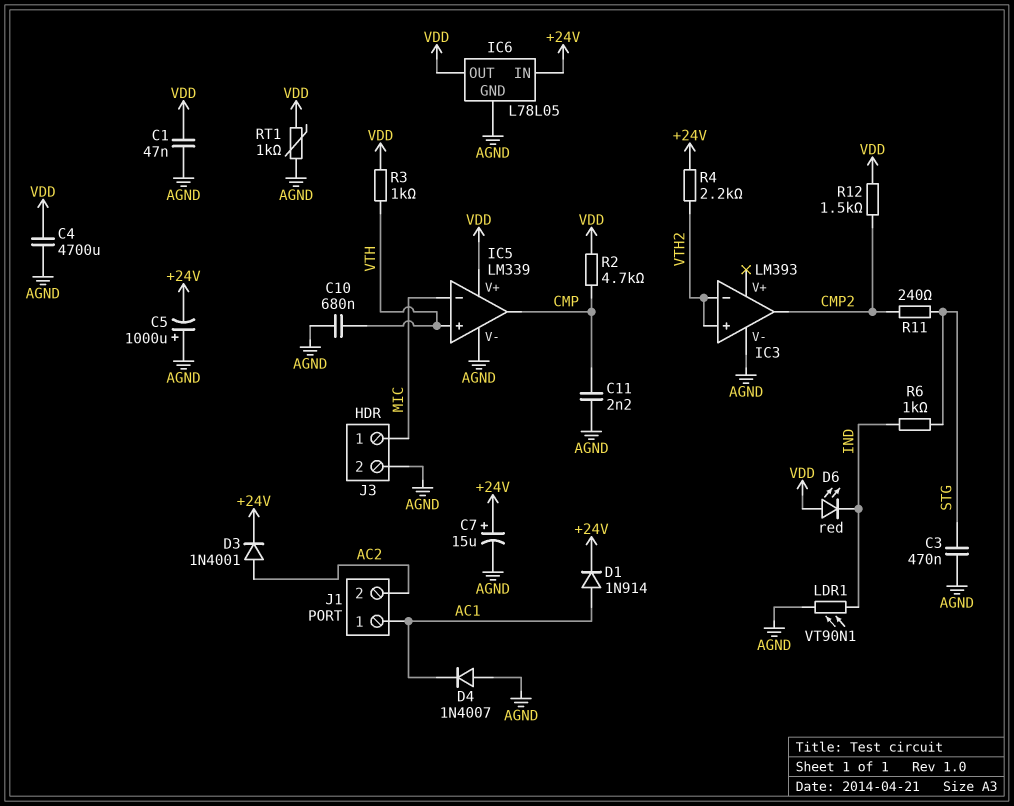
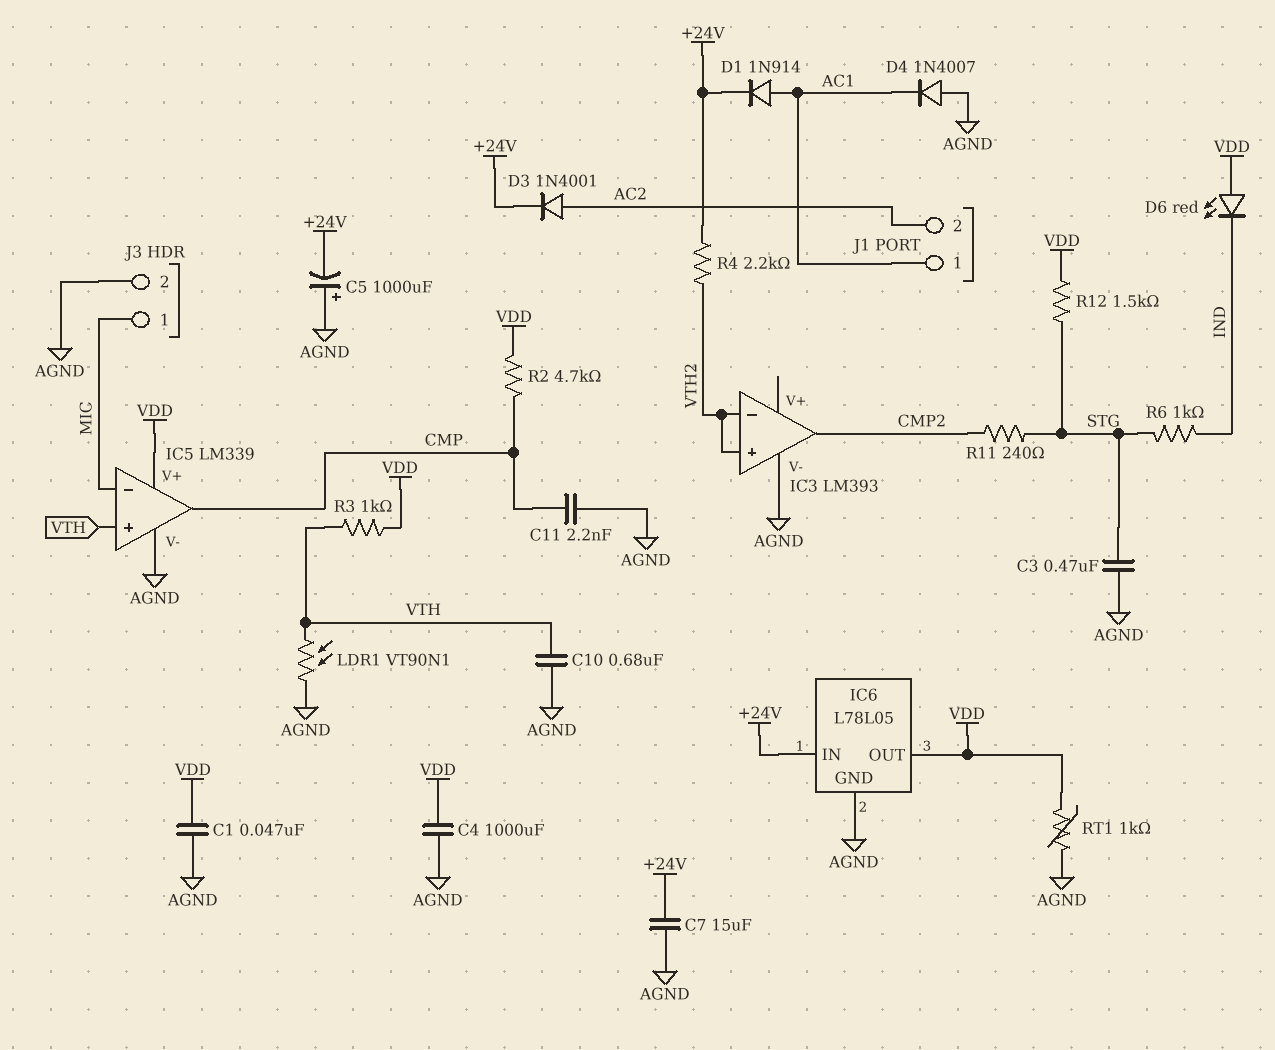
C4: 4700uF (AGND, VDD) -> 1000uF (AGND, VDD)
C7: 15uF (plus +24V, minus AGND) -> 15uF (+24V, AGND)
LDR1: VT90N1 (AGND, IND) -> VT90N1 (AGND, VTH)
R12: 1.5k (CMP2, VDD) -> 1.5k (STG, VDD)

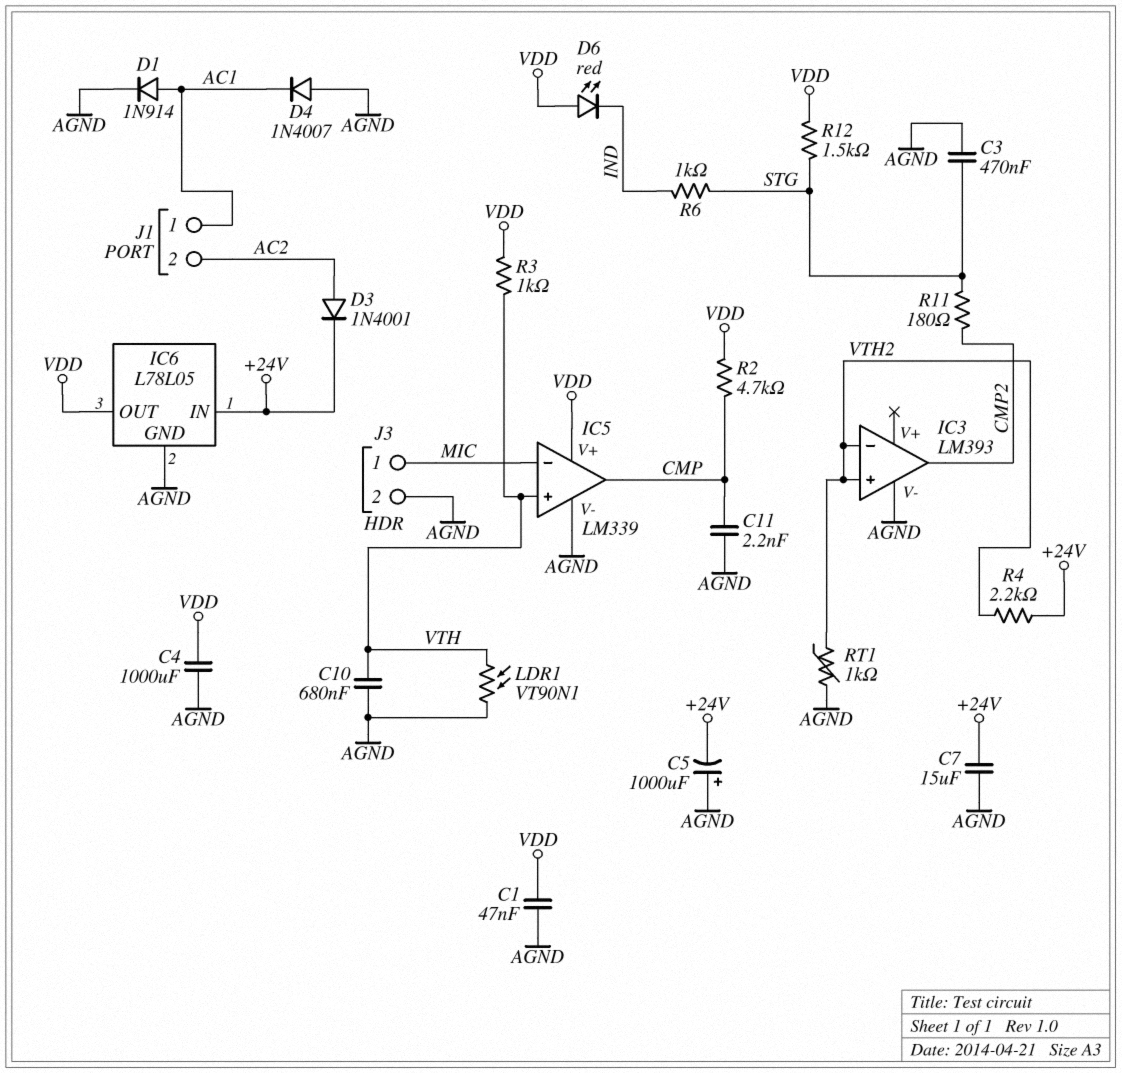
D1: diode 1N914 (A AC1, K +24V) -> diode 1N914 (A AC1, K AGND)
R11: 240 (CMP2, STG) -> 180 (CMP2, STG)
RT1: 1k (AGND, VDD) -> 1k (AGND, VTH2)

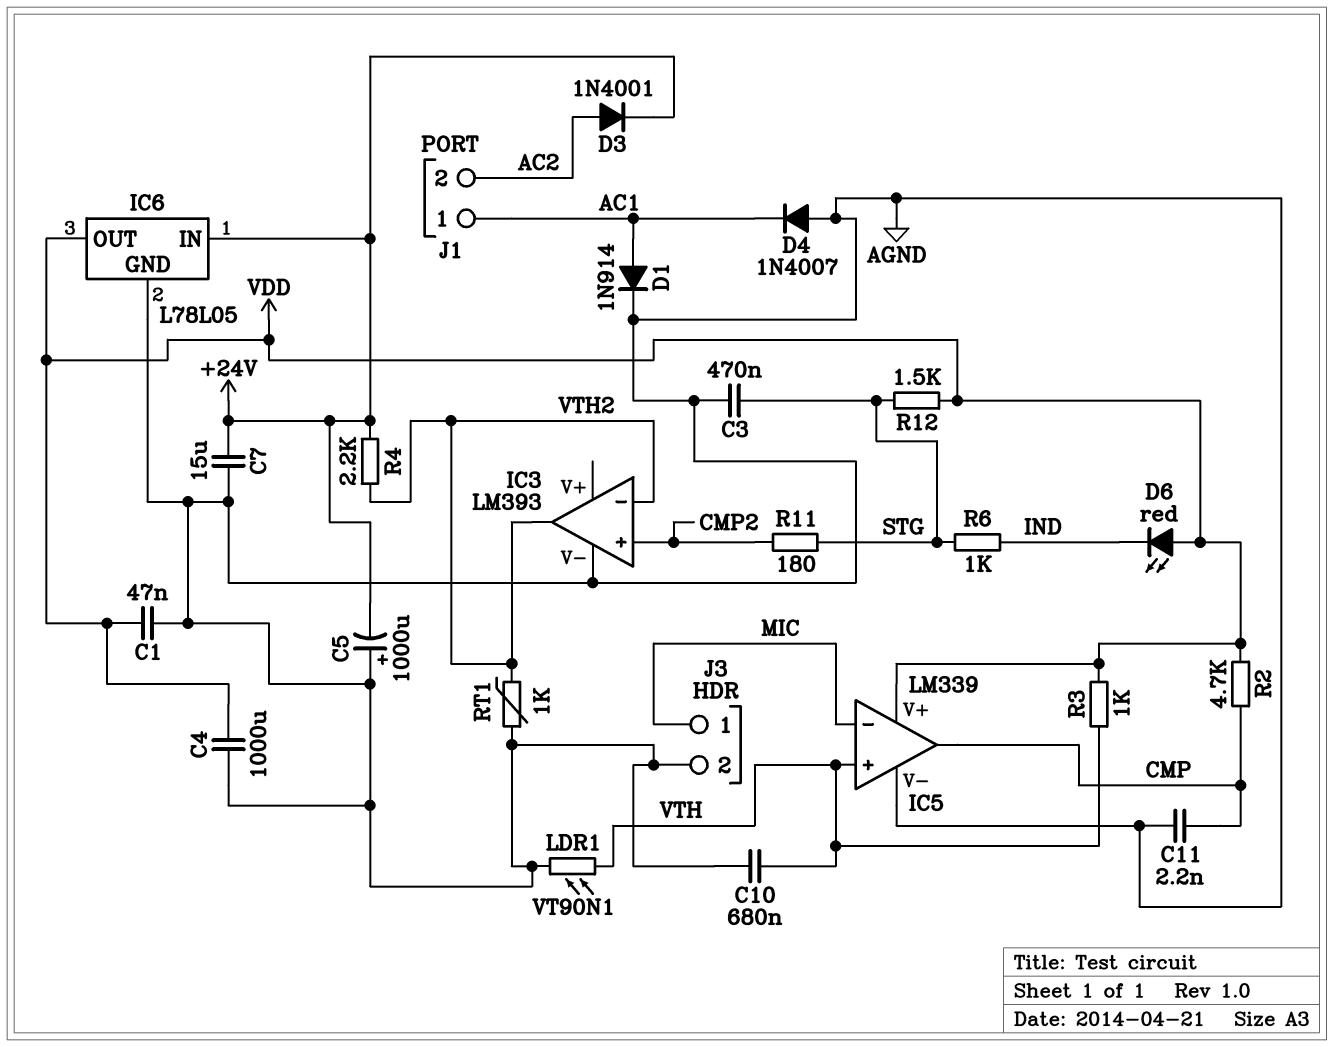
IC3 pin in+: VTH2 -> CMP2
IC3 pin out: CMP2 -> VTH2

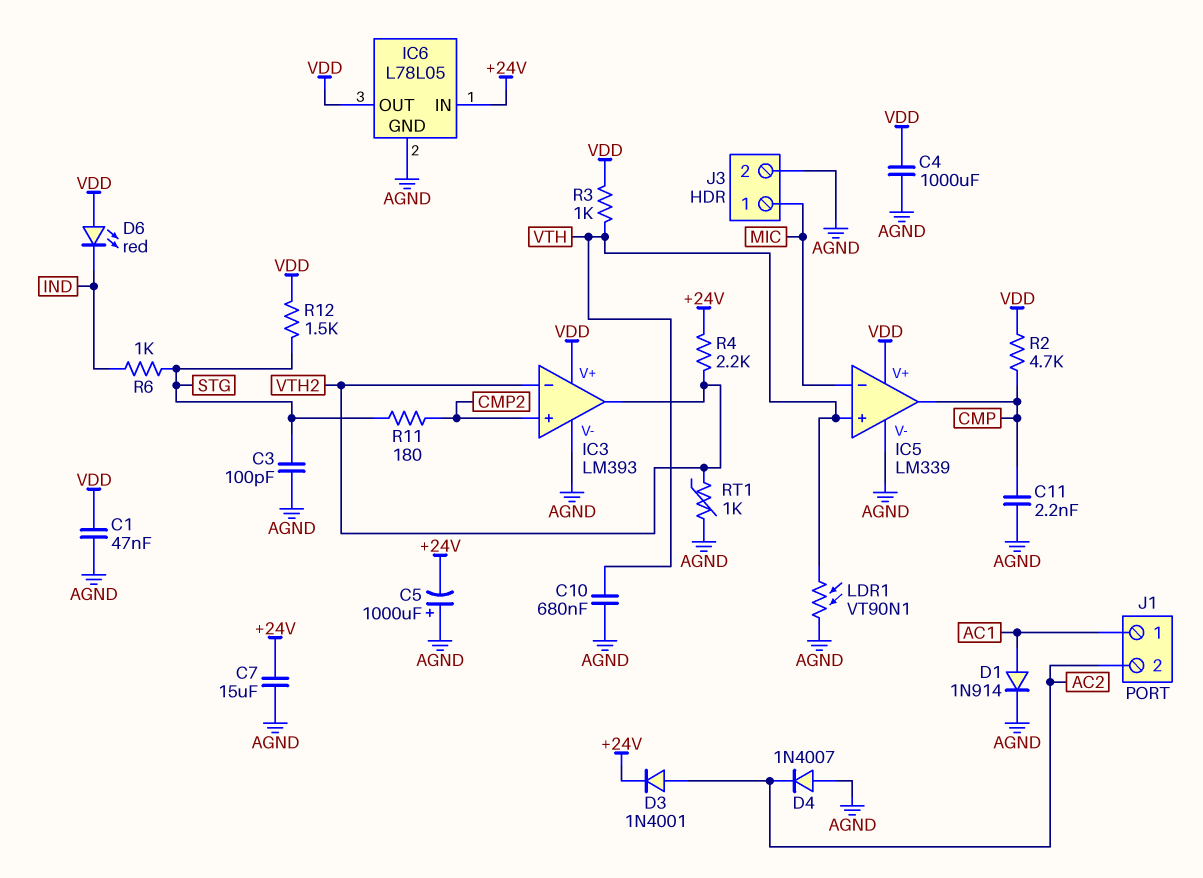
C3: 470nF (AGND, STG) -> 100pF (AGND, STG)
D4: diode 1N4007 (A AGND, K AC1) -> diode 1N4007 (A AGND, K AC2)
IC3 pin V+: none -> VDD

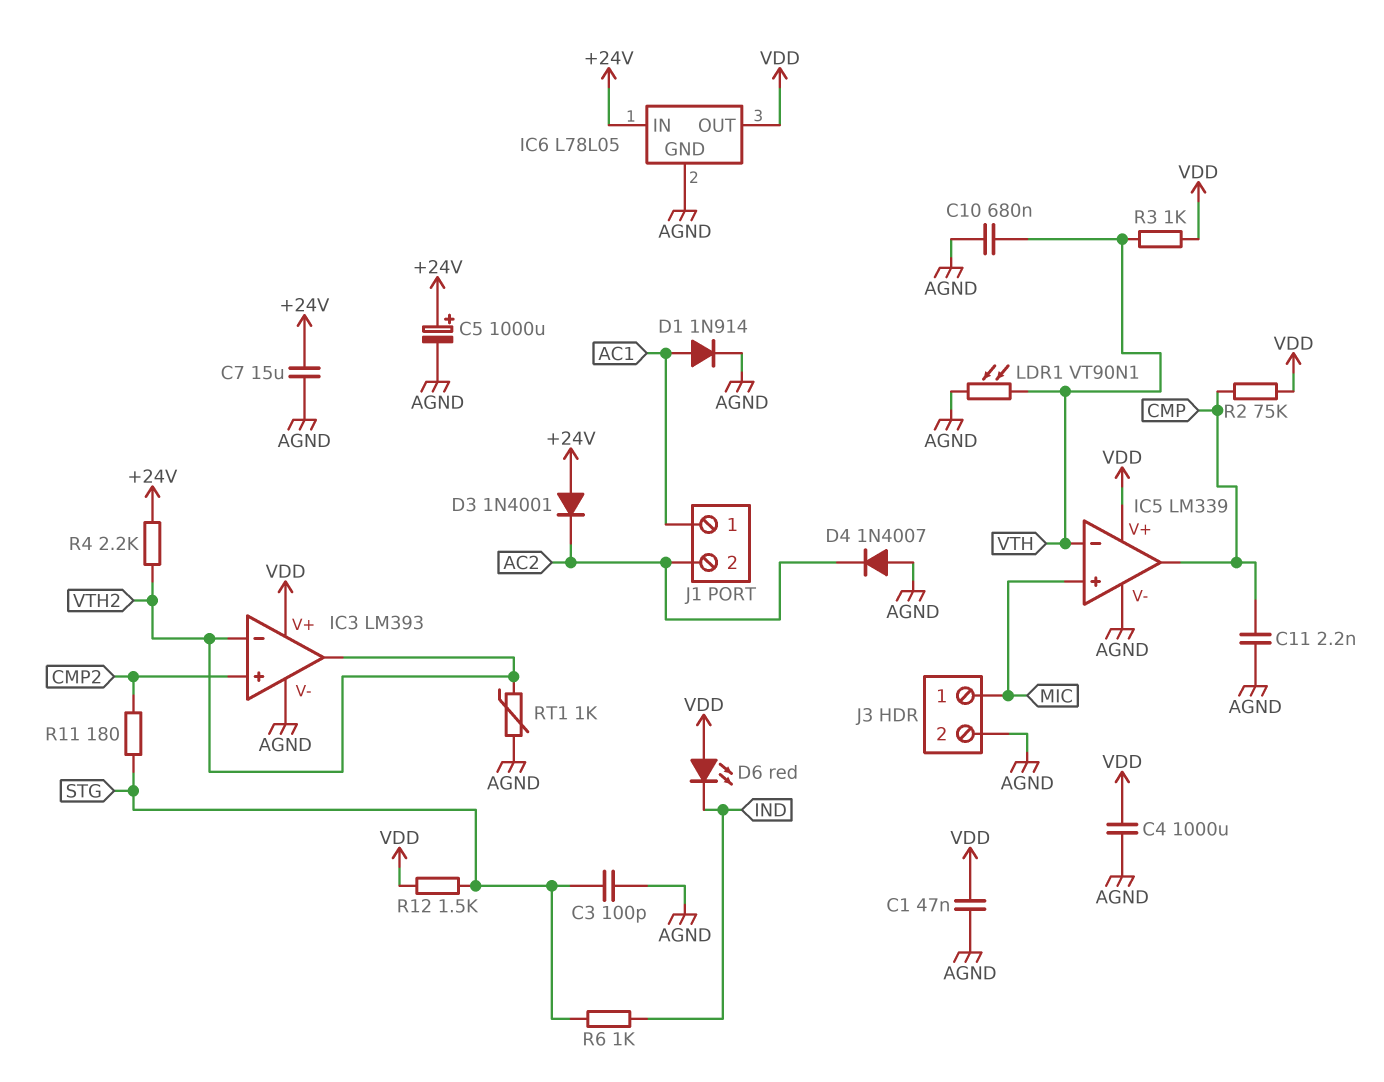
C5: 1000uF (plus AGND, minus +24V) -> 1000uF (plus +24V, minus AGND)
D3: diode 1N4001 (A AC2, K +24V) -> diode 1N4001 (A +24V, K AC2)
IC5 pin in+: VTH -> MIC
IC5 pin in-: MIC -> VTH
R2: 4.7k (CMP, VDD) -> 75k (CMP, VDD)

